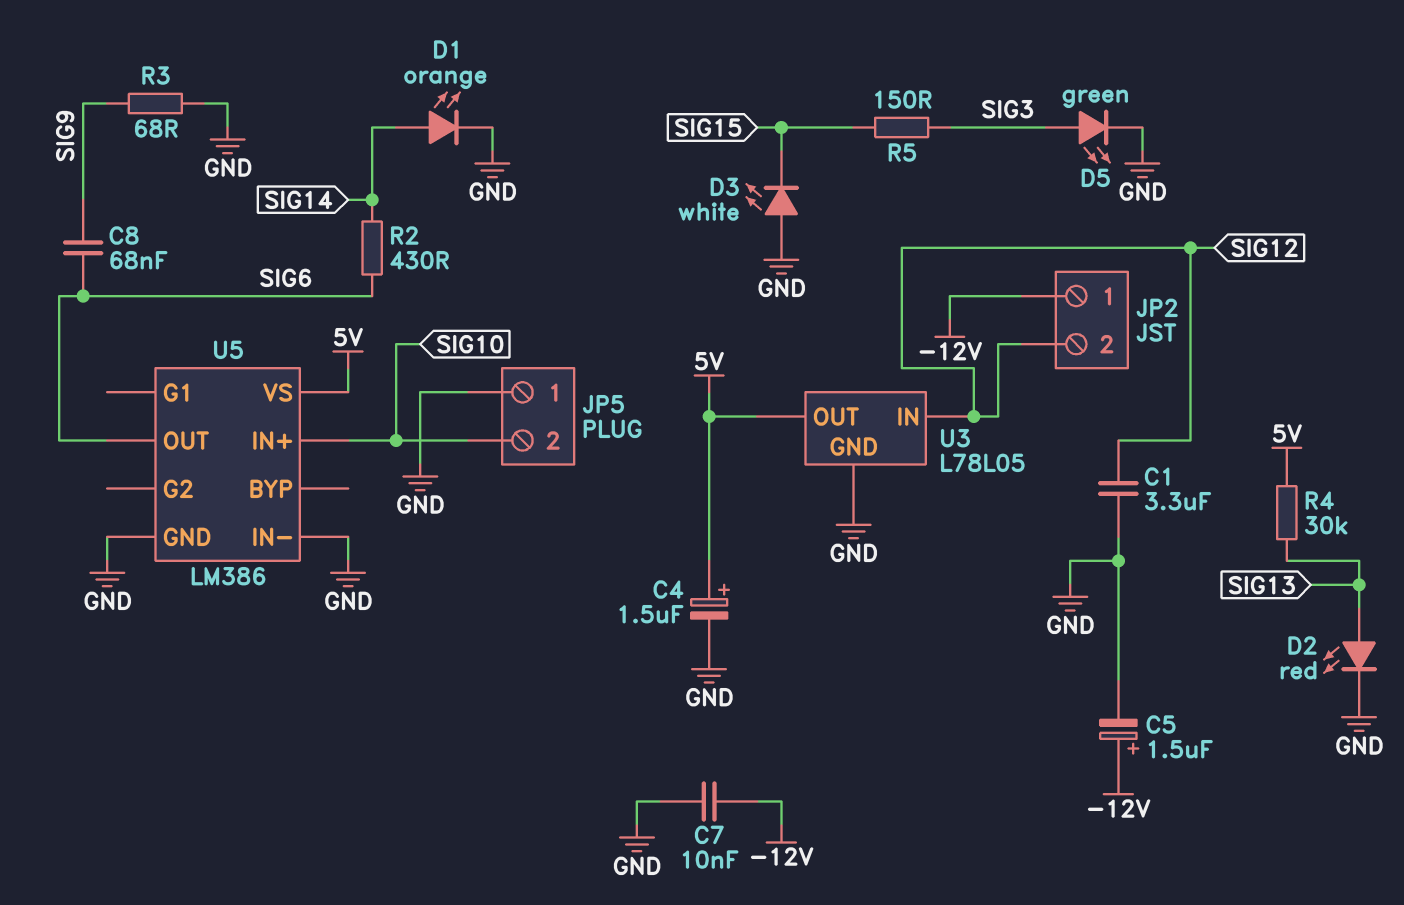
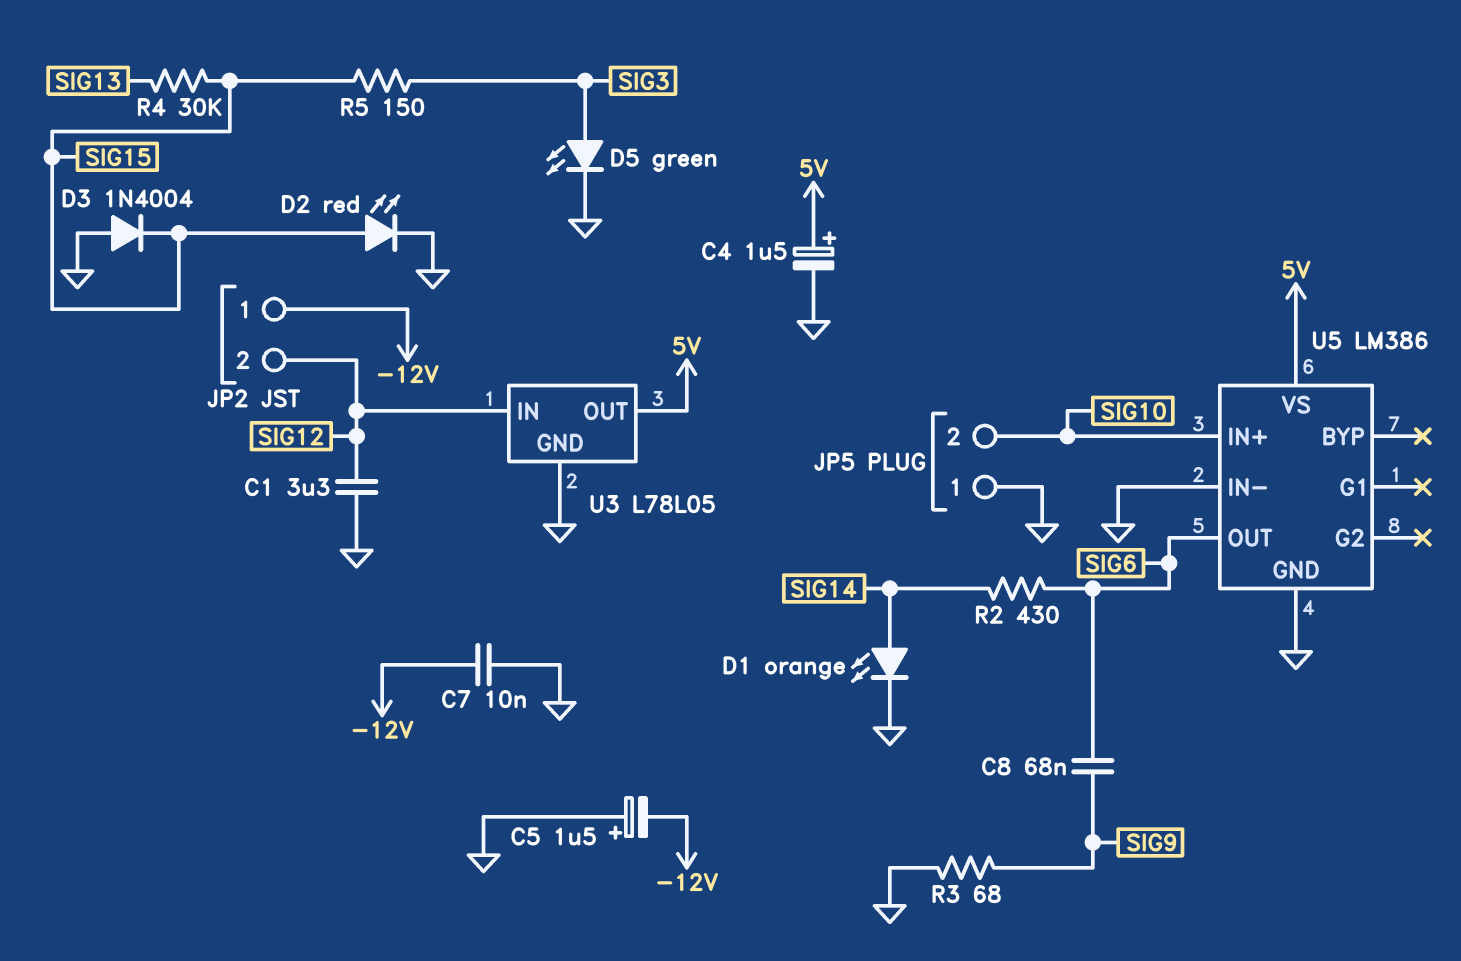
C5: 1.5uF (plus -12V, minus GND) -> 1.5uF (plus GND, minus -12V)
D2: LED red (A SIG13, K GND) -> LED red (A SIG15, K GND)
D3: LED white (A GND, K SIG15) -> diode 1N4004 (A GND, K SIG15)
R4: 30k (5V, SIG13) -> 30k (SIG13, SIG15)

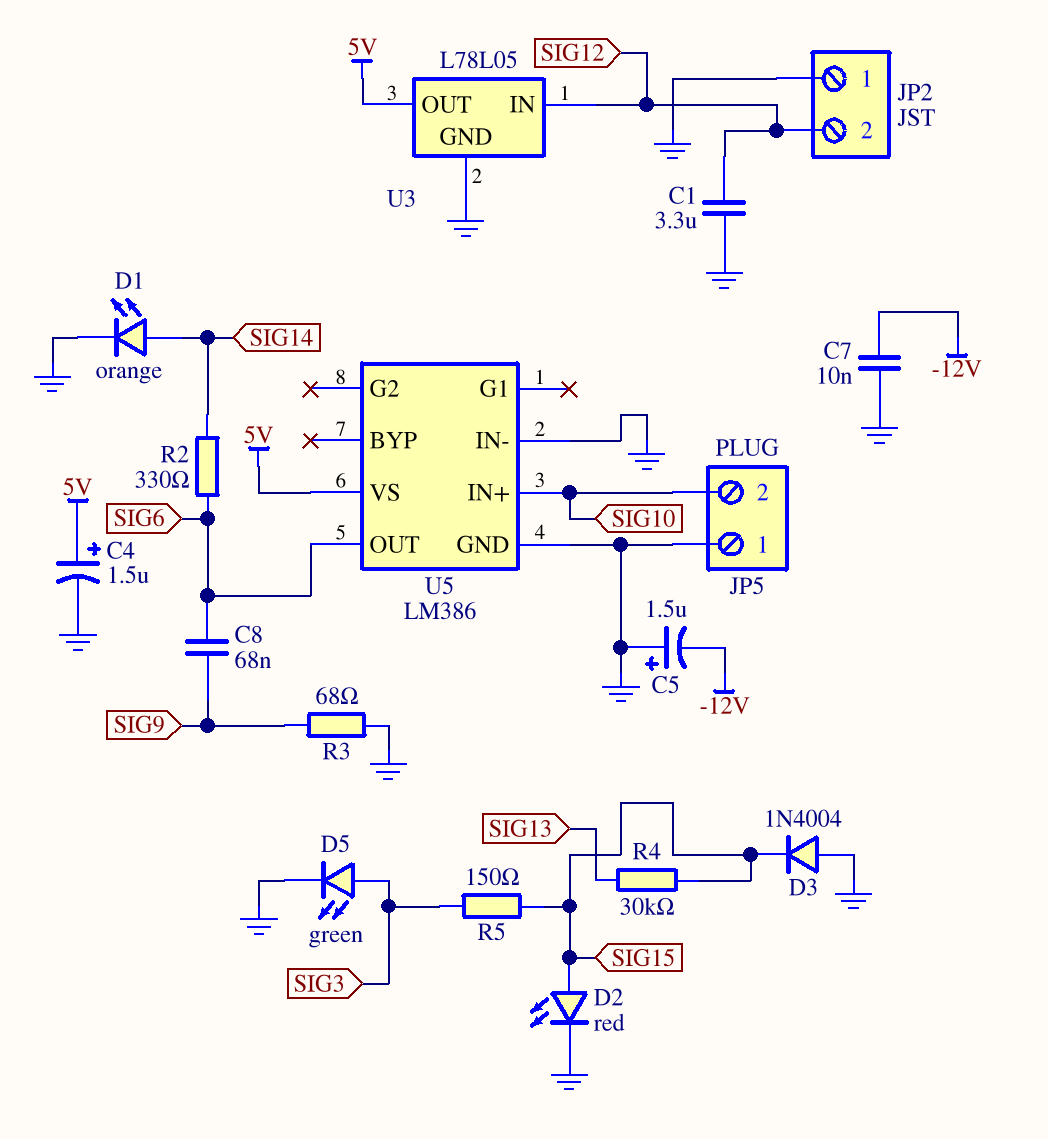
JP2 pin 1: -12V -> GND
R2: 430 (SIG6, SIG14) -> 330 (SIG6, SIG14)

